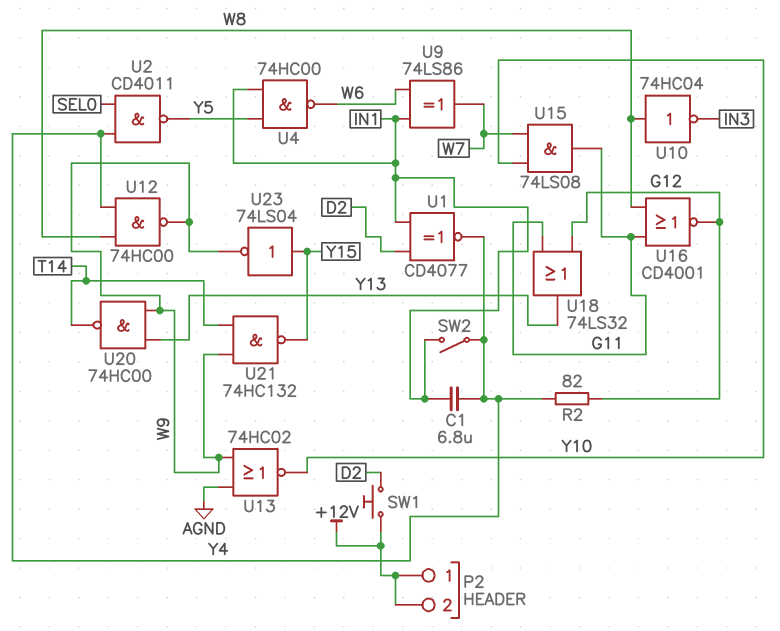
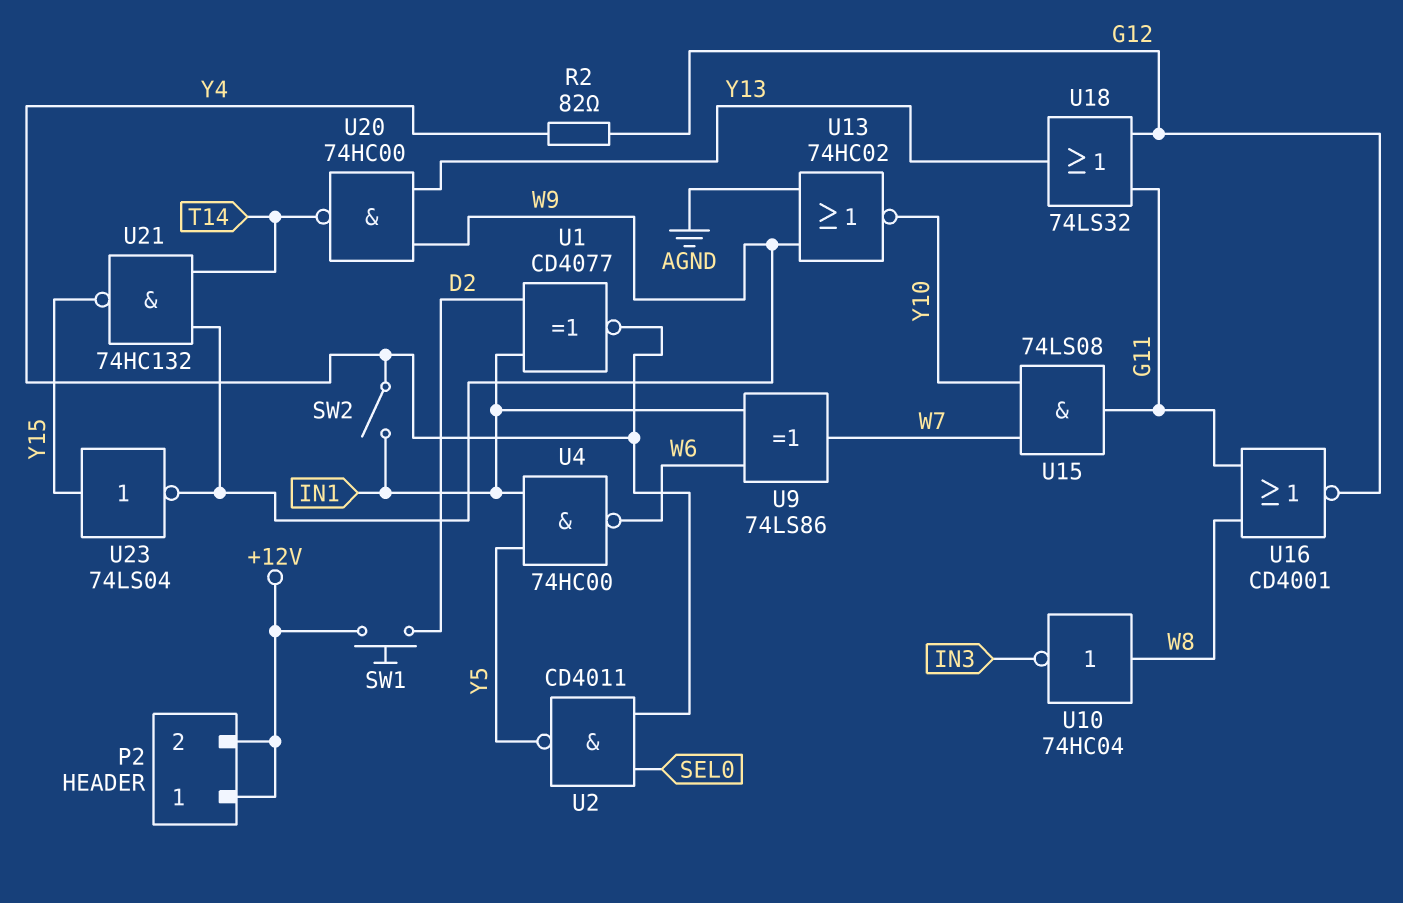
C1: 6.8uF (IN1, Y4) -> none
U12: NAND 74HC00 (in W8, in Y4, out W9) -> none

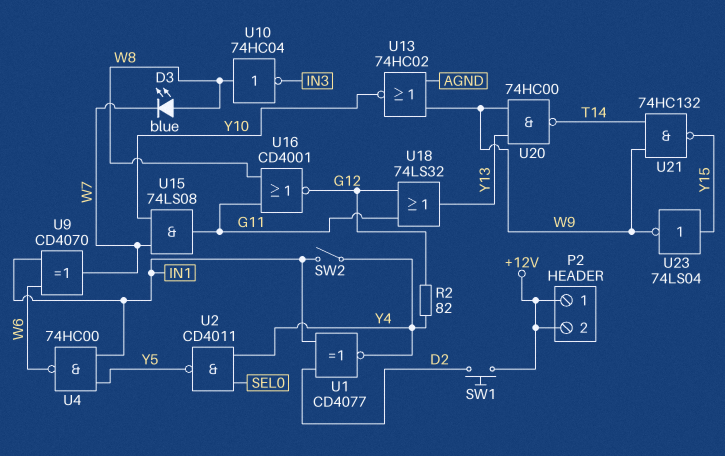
D3: none -> LED blue (A W8, K W7)
U9: XOR 74LS86 (in IN1, in W6, out W7) -> XOR CD4070 (in IN1, in W6, out W7)

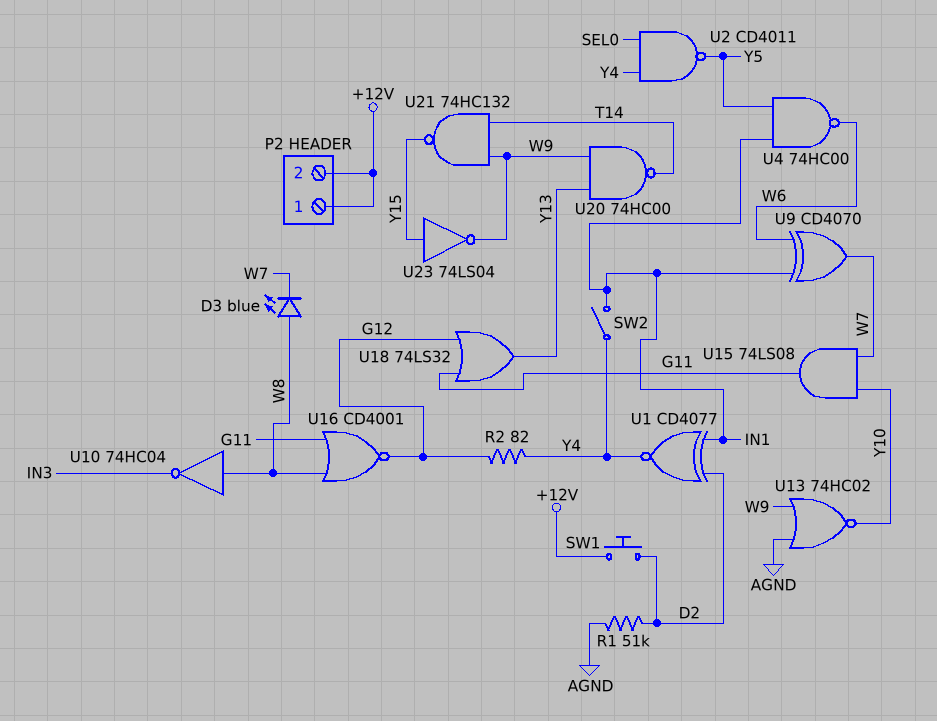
R1: none -> 51k (AGND, D2)

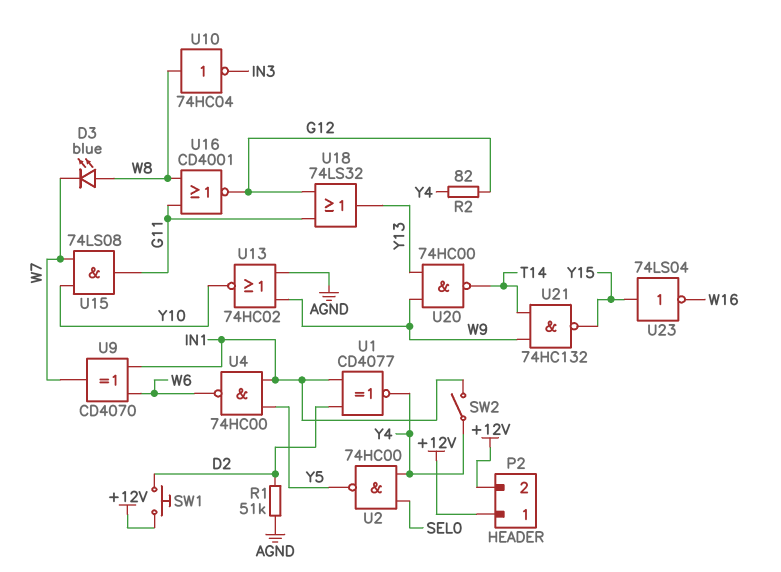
U2: NAND CD4011 (in SEL0, in Y4, out Y5) -> NAND 74HC00 (in SEL0, in Y4, out Y5)
U23: NOT 74LS04 (in Y15, out W9) -> NOT 74LS04 (in Y15, out W16)

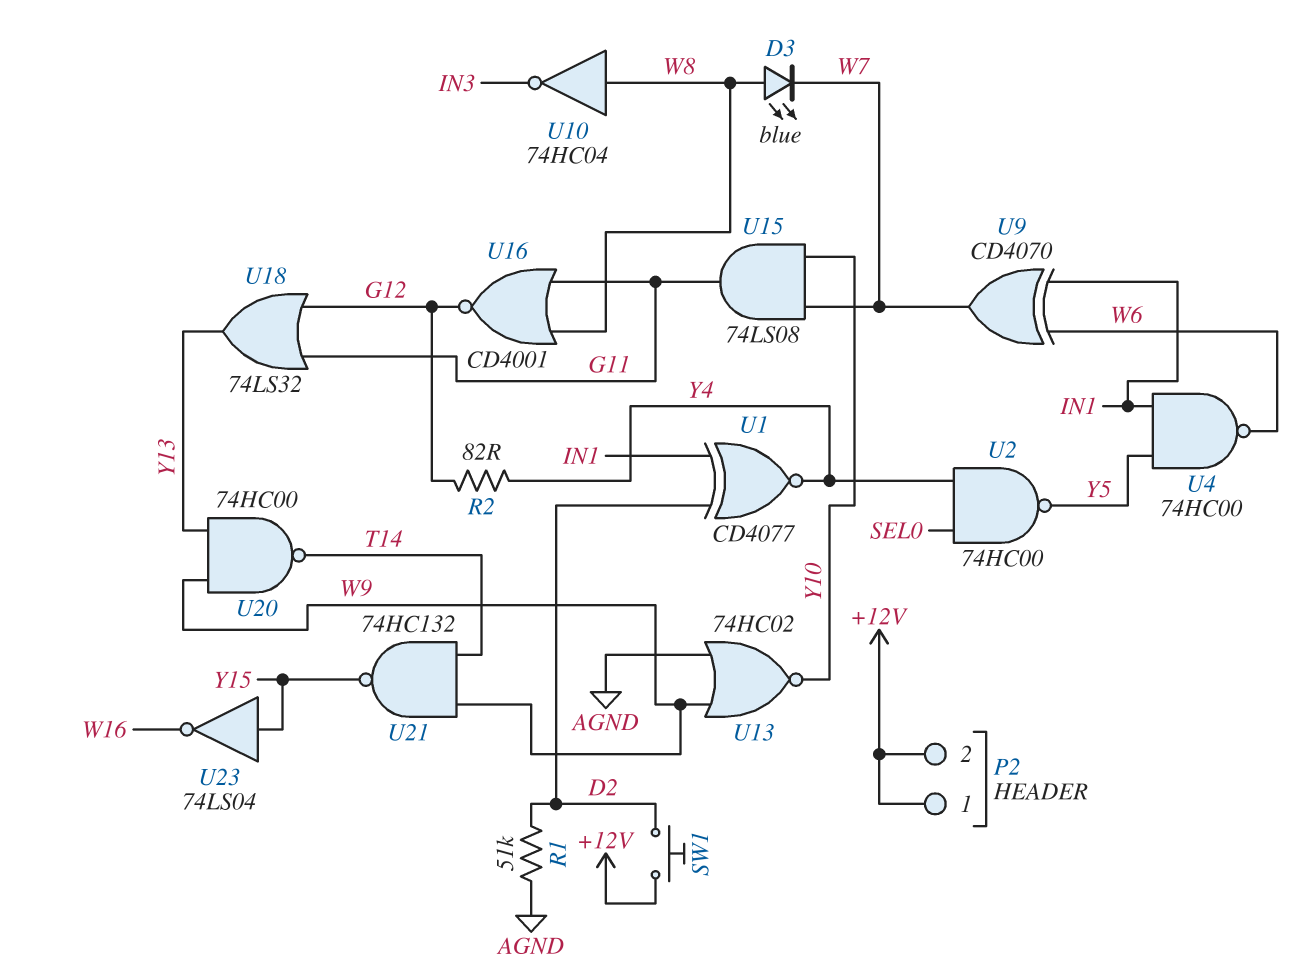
SW2: switch (IN1, Y4) -> none

